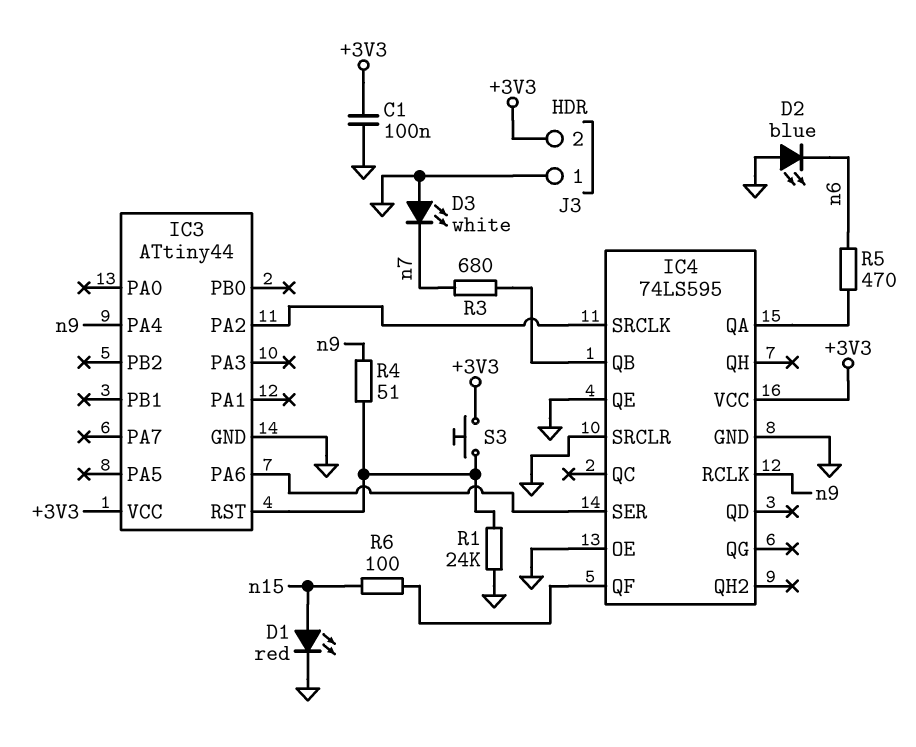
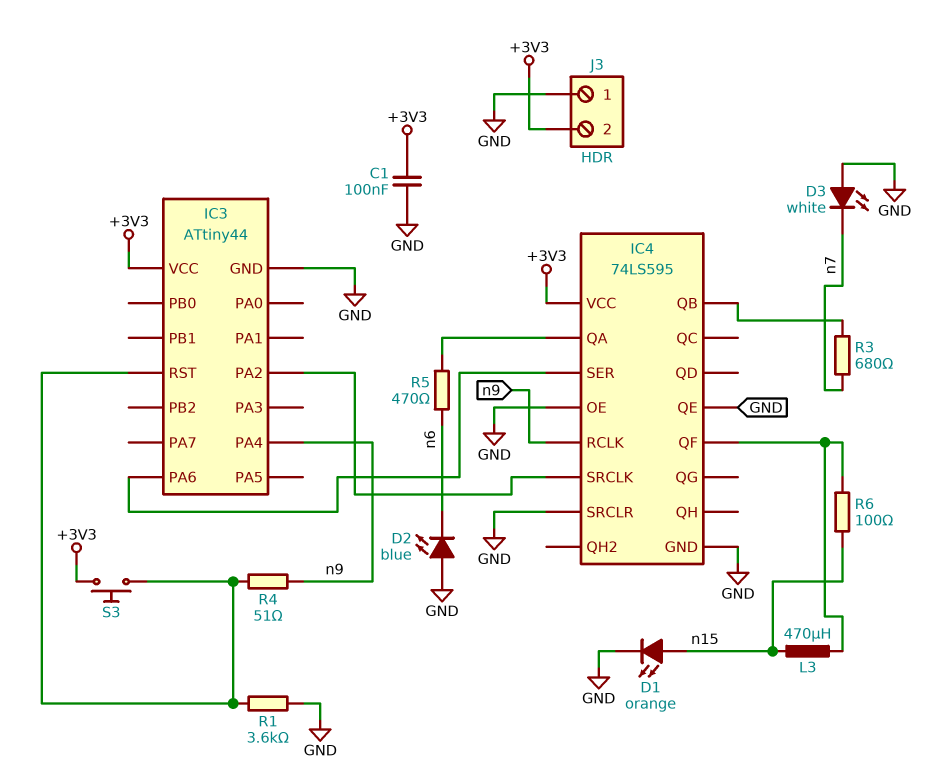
D1: LED red (A n15, K GND) -> LED orange (A n15, K GND)
L3: none -> 470uH (IC4/QF, n15)
R1: 24k (GND, IC3/RST) -> 3.6k (GND, IC3/RST)

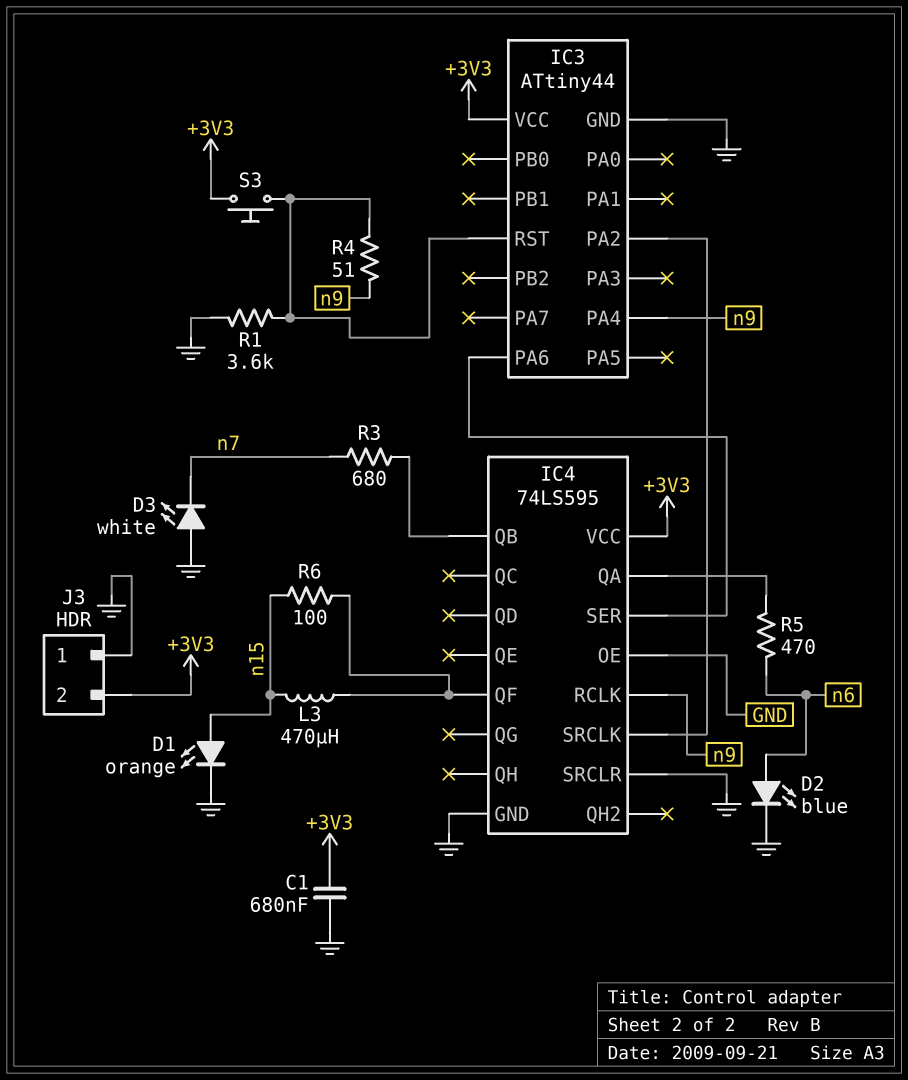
C1: 100nF (+3V3, GND) -> 680nF (+3V3, GND)
D2: LED blue (A GND, K n6) -> LED blue (A n6, K GND)
IC4 pin QE: GND -> none

